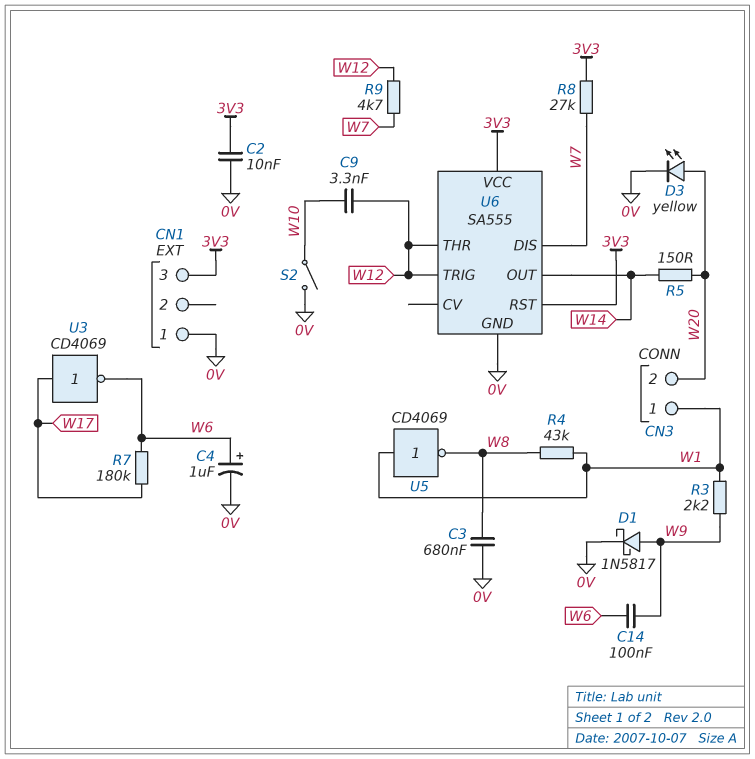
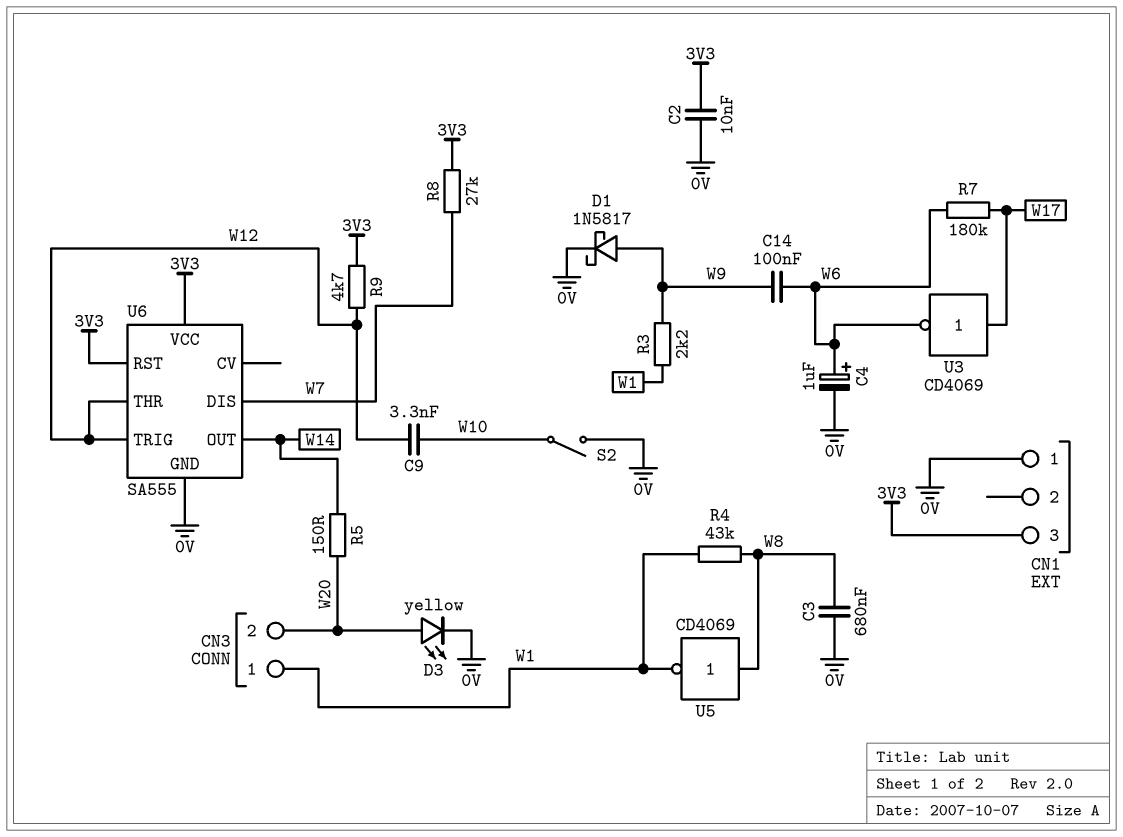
R9: 4.7k (W7, W12) -> 4.7k (3V3, W12)
U5: NOT CD4069 (in W1, out W8) -> NOT CD4069 (in W8, out W1)

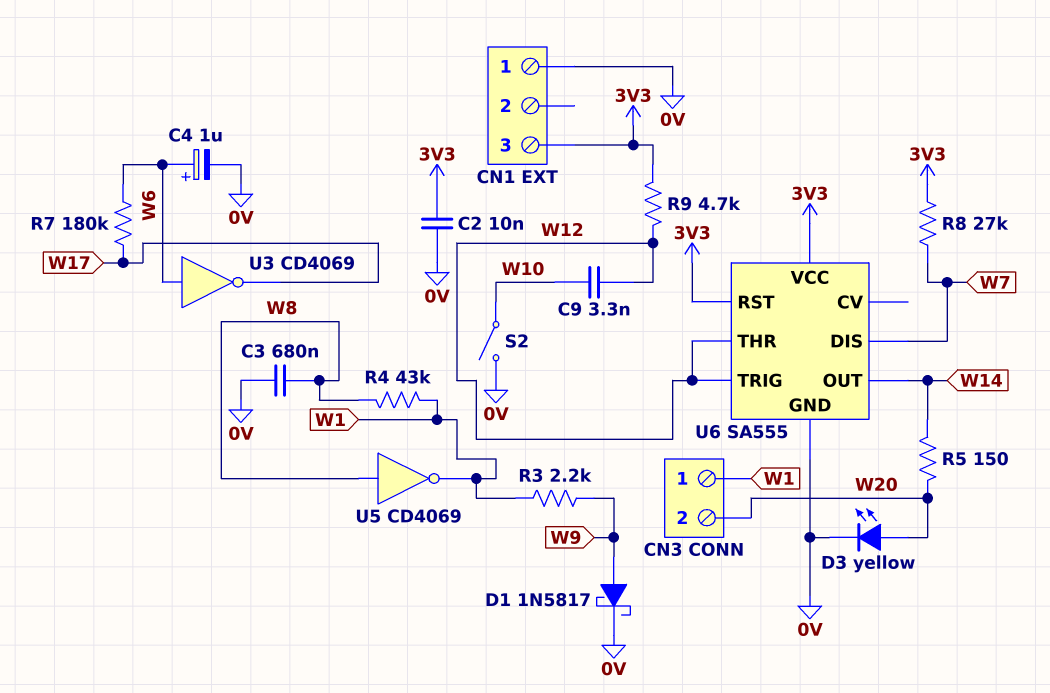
C14: 100nF (W6, W9) -> none
U3: NOT CD4069 (in W17, out W6) -> NOT CD4069 (in W6, out W17)

